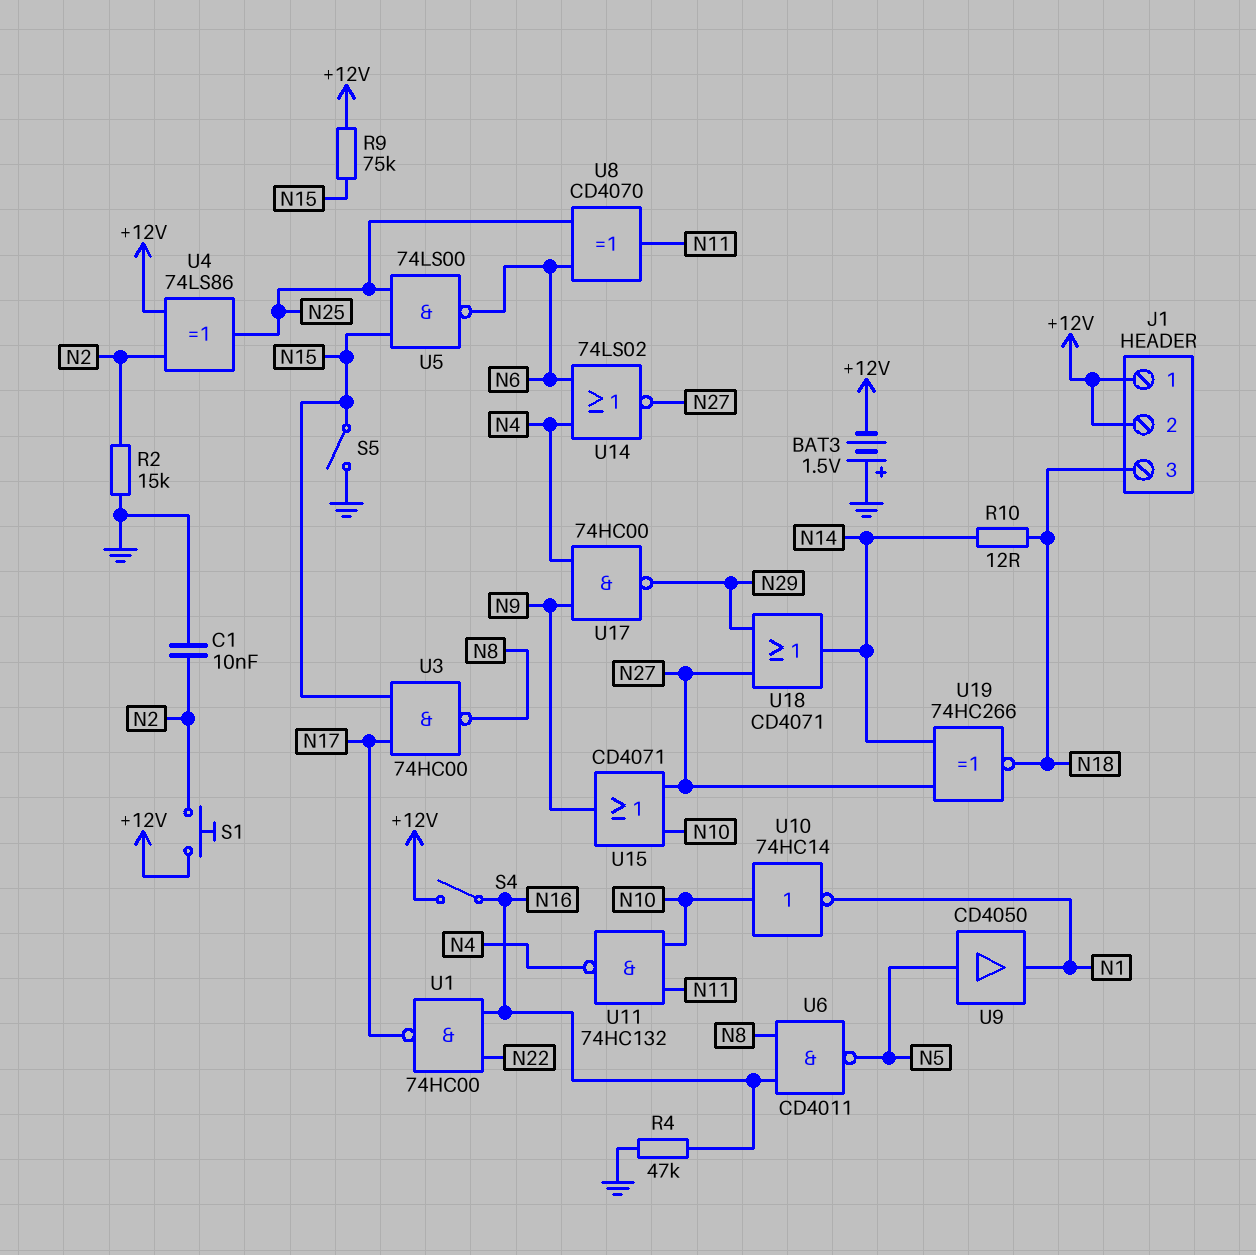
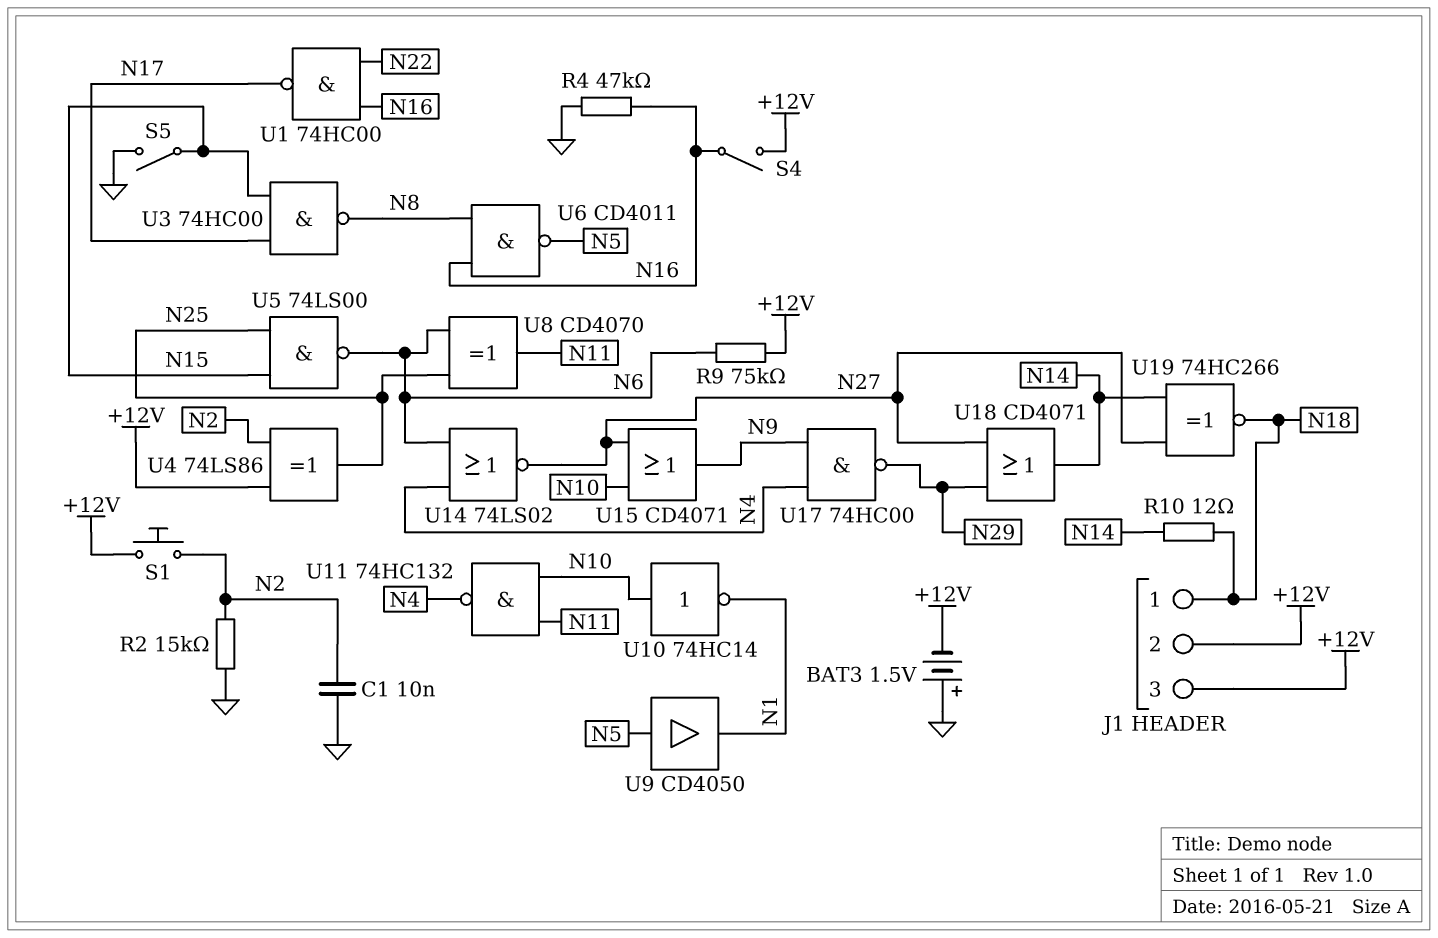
J1 pin 1: +12V -> N18
J1 pin 3: N18 -> +12V
R9: 75k (+12V, N15) -> 75k (+12V, N6)

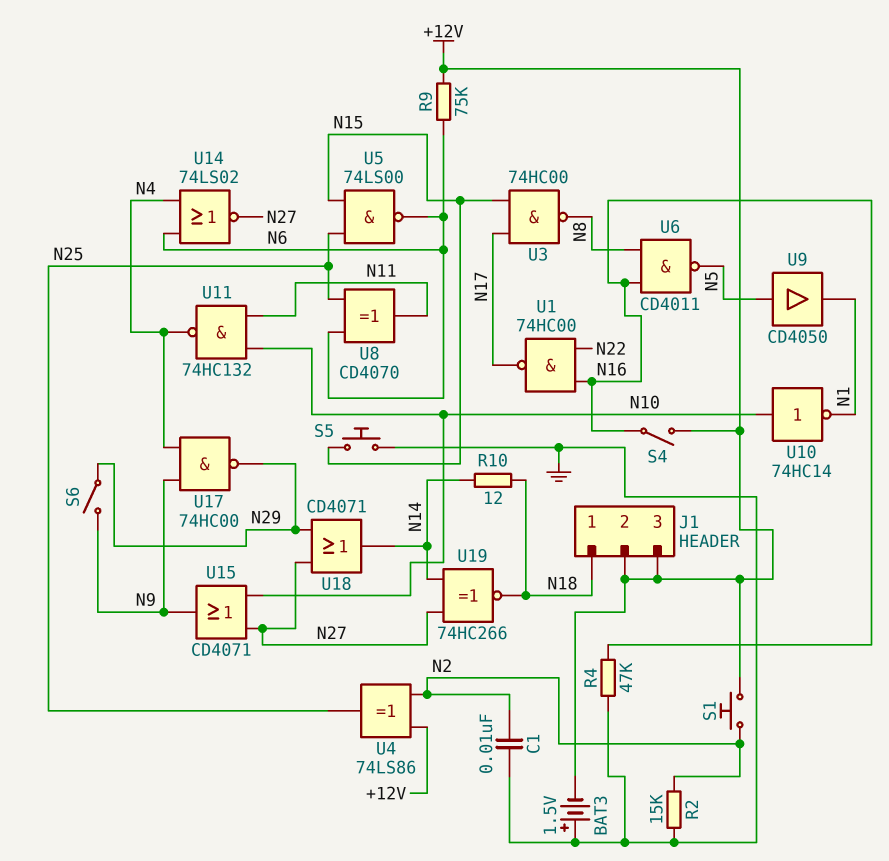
S5: switch (GND, N15) -> button (GND, N15)
S6: none -> switch (N9, N29)

